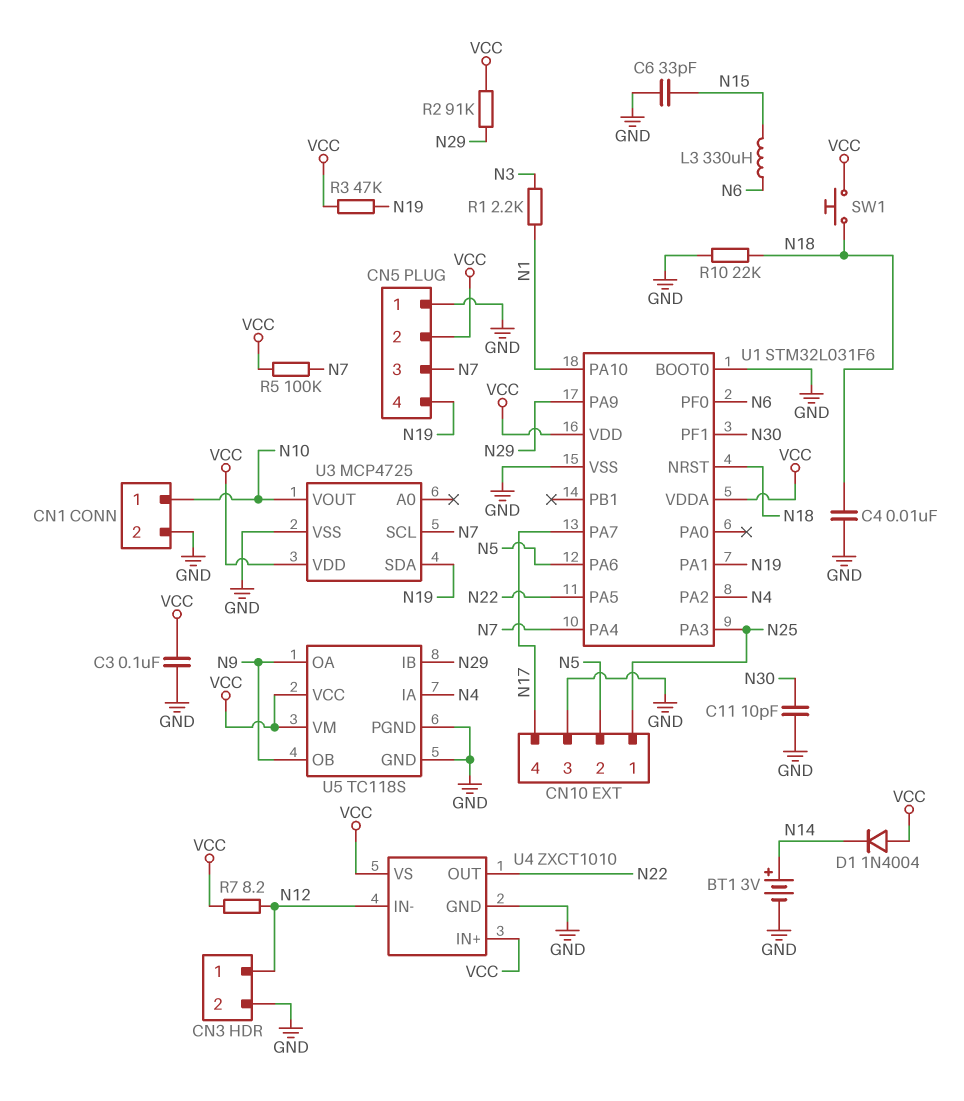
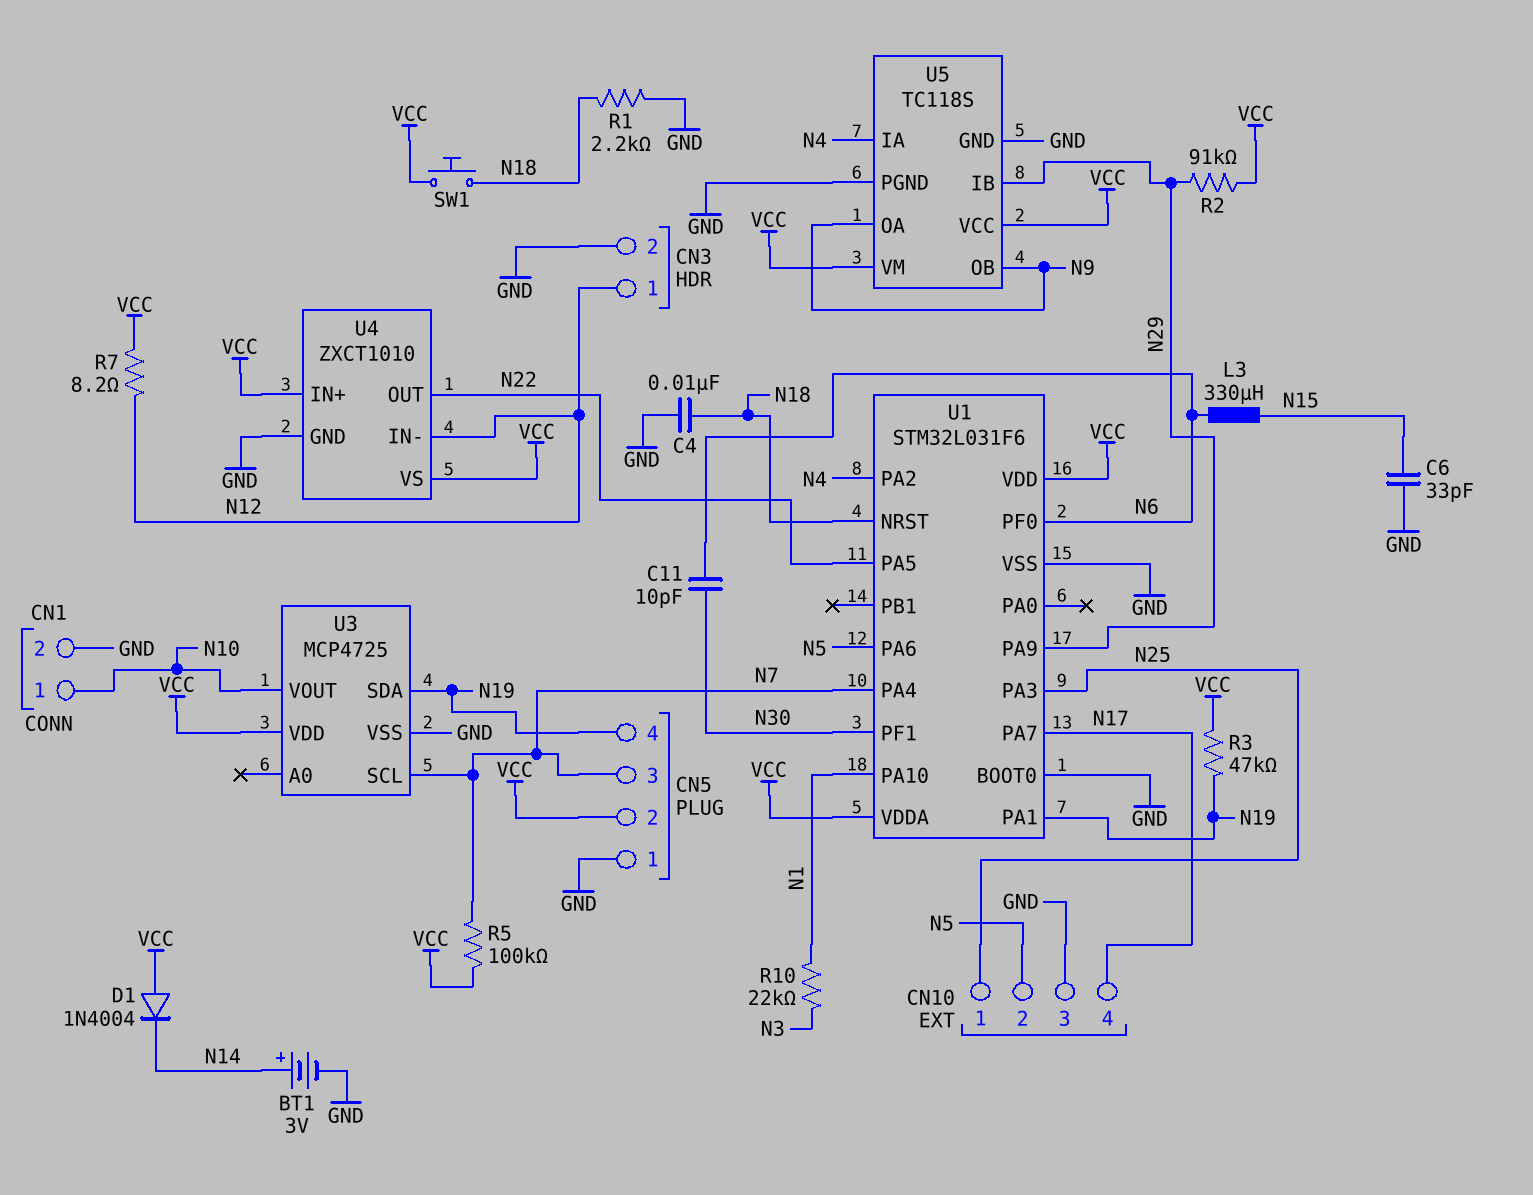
C3: 100nF (GND, VCC) -> none
C11: 10pF (GND, N30) -> 10pF (N6, N30)
R1: 2.2k (N1, N3) -> 2.2k (GND, N18)
R10: 22k (GND, N18) -> 22k (N1, N3)

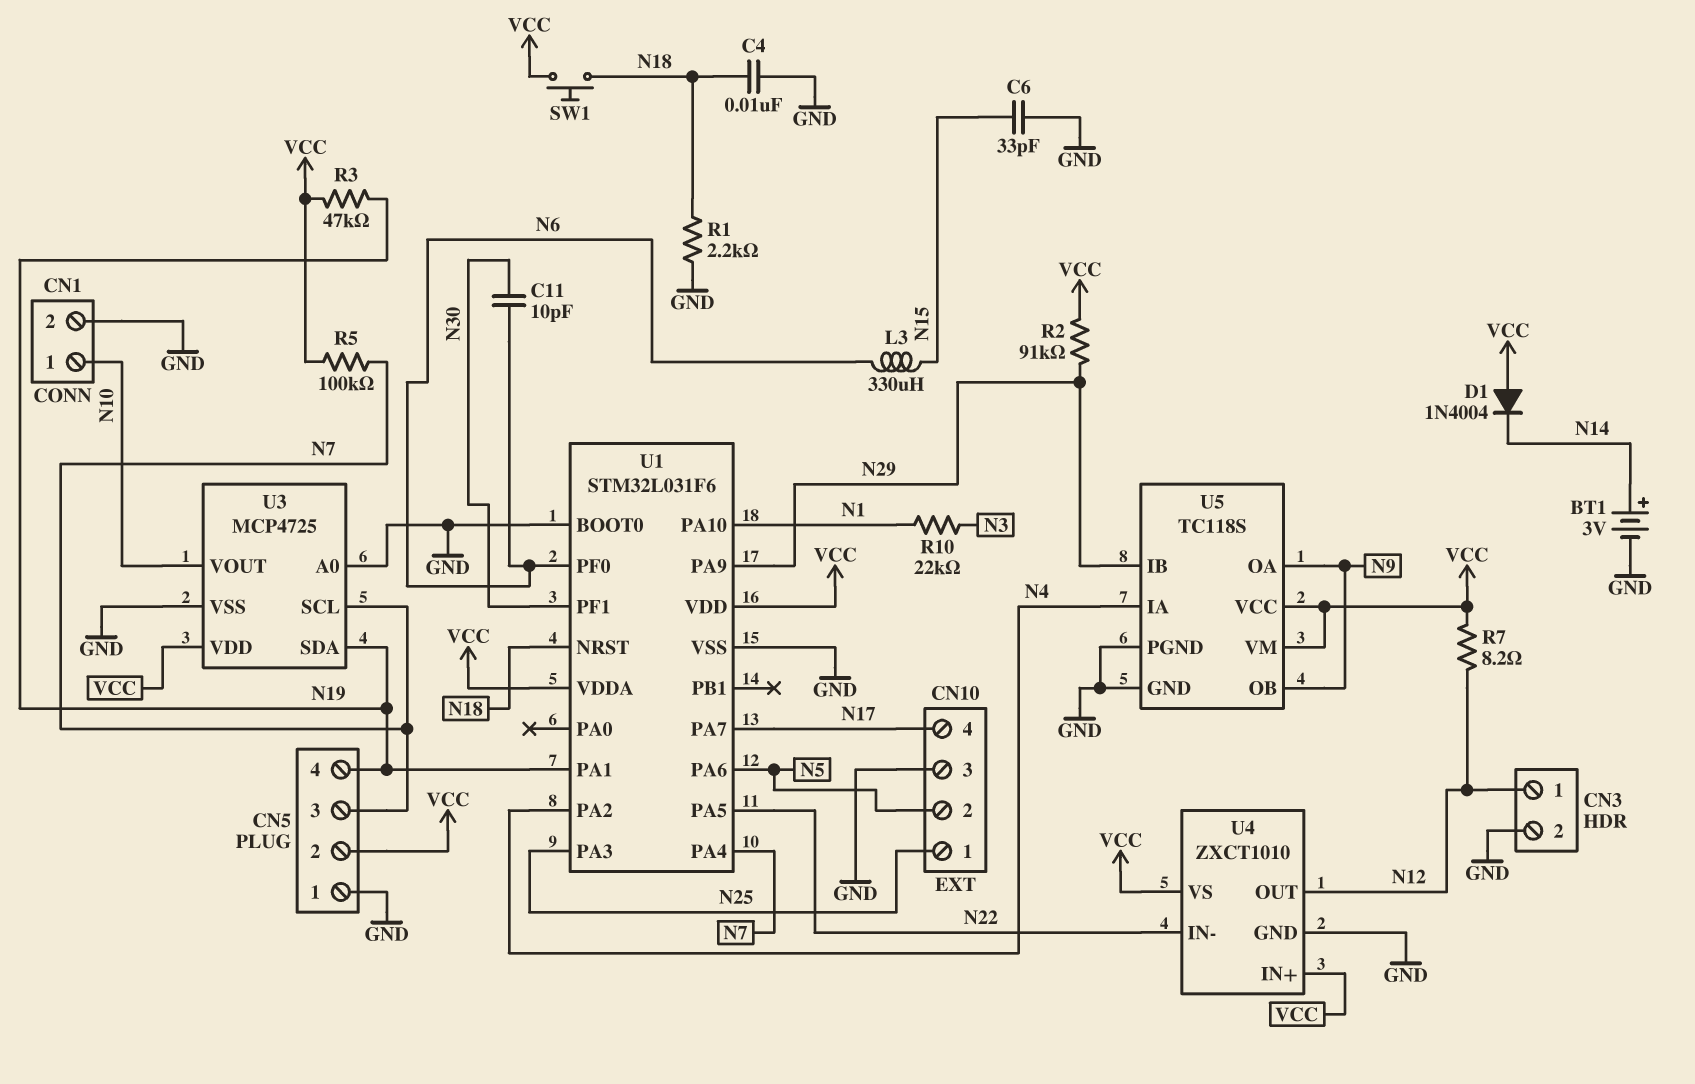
U3 pin A0: none -> GND
U4 pin IN-: N12 -> N22
U4 pin OUT: N22 -> N12

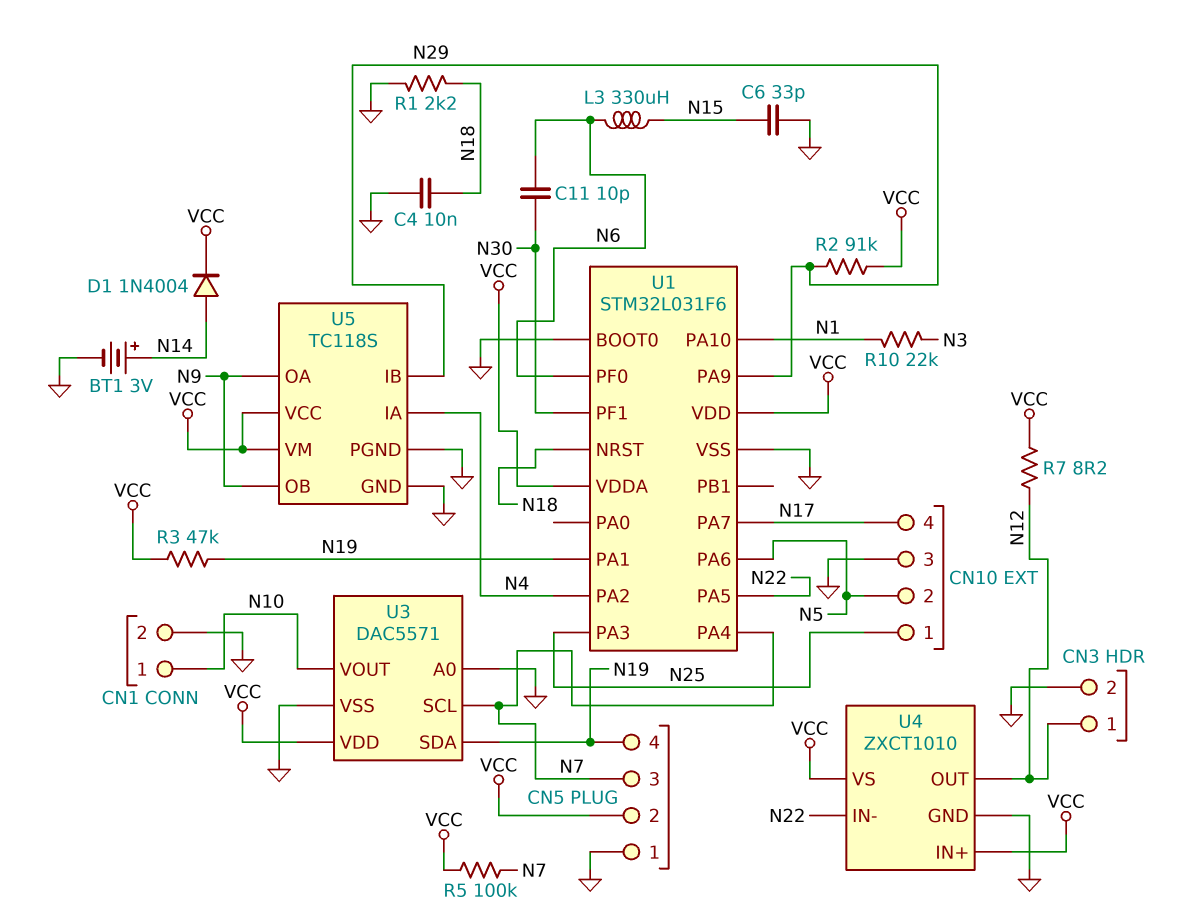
D1: diode 1N4004 (A VCC, K N14) -> diode 1N4004 (A N14, K VCC)
SW1: button (N18, VCC) -> none
U3: MCP4725 -> DAC5571

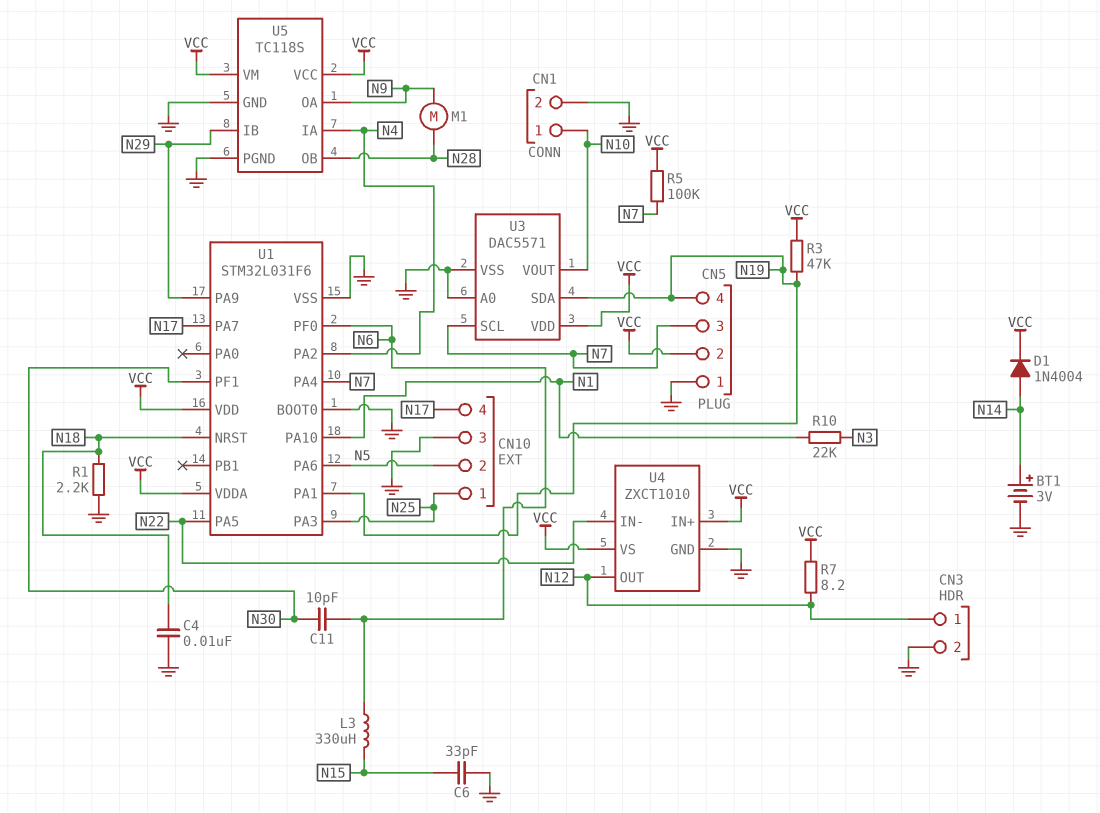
M1: none -> motor (N9, N28)
R2: 91k (N29, VCC) -> none
U5 pin OB: N9 -> N28

